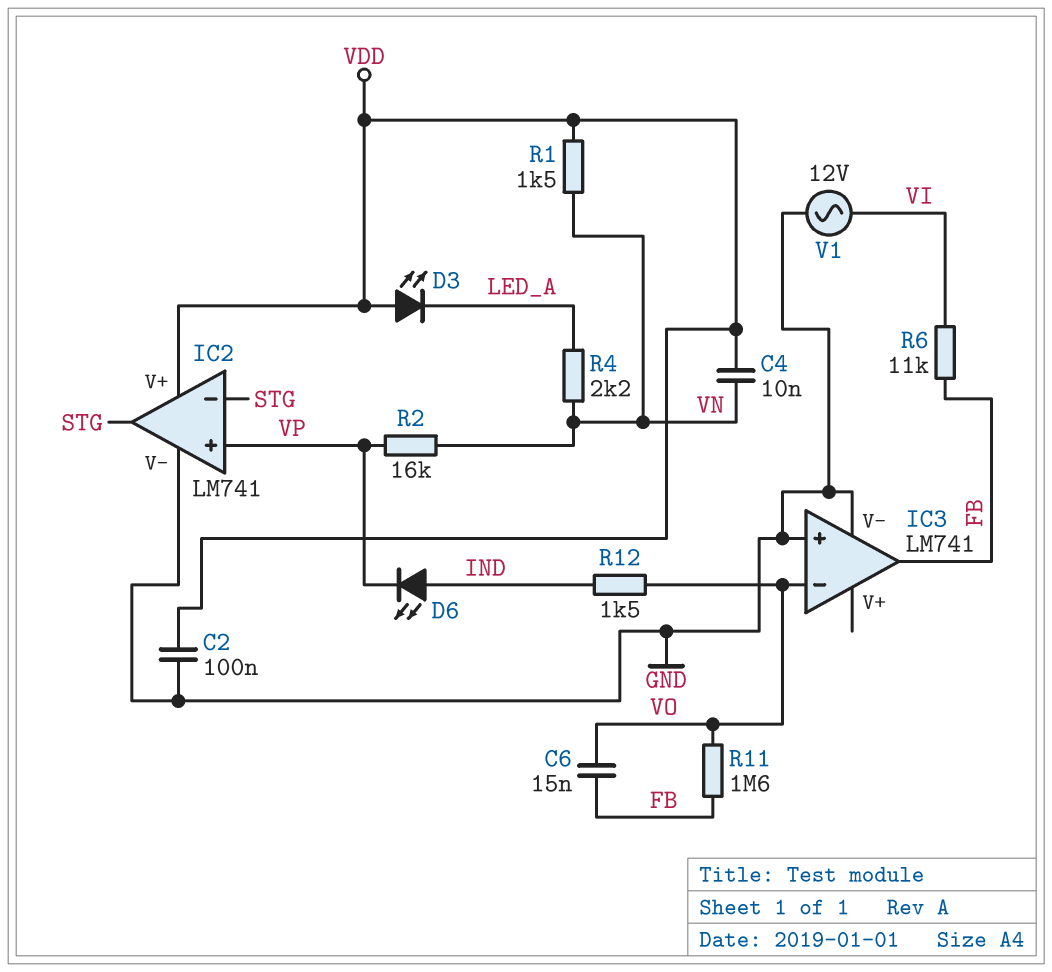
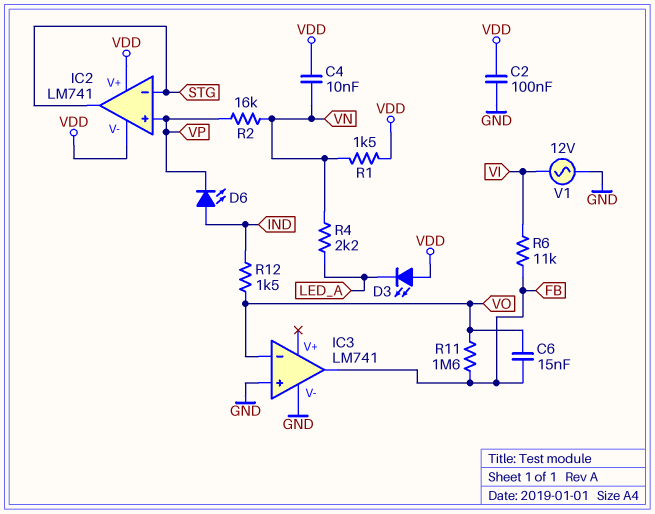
IC2 pin V-: GND -> VDD

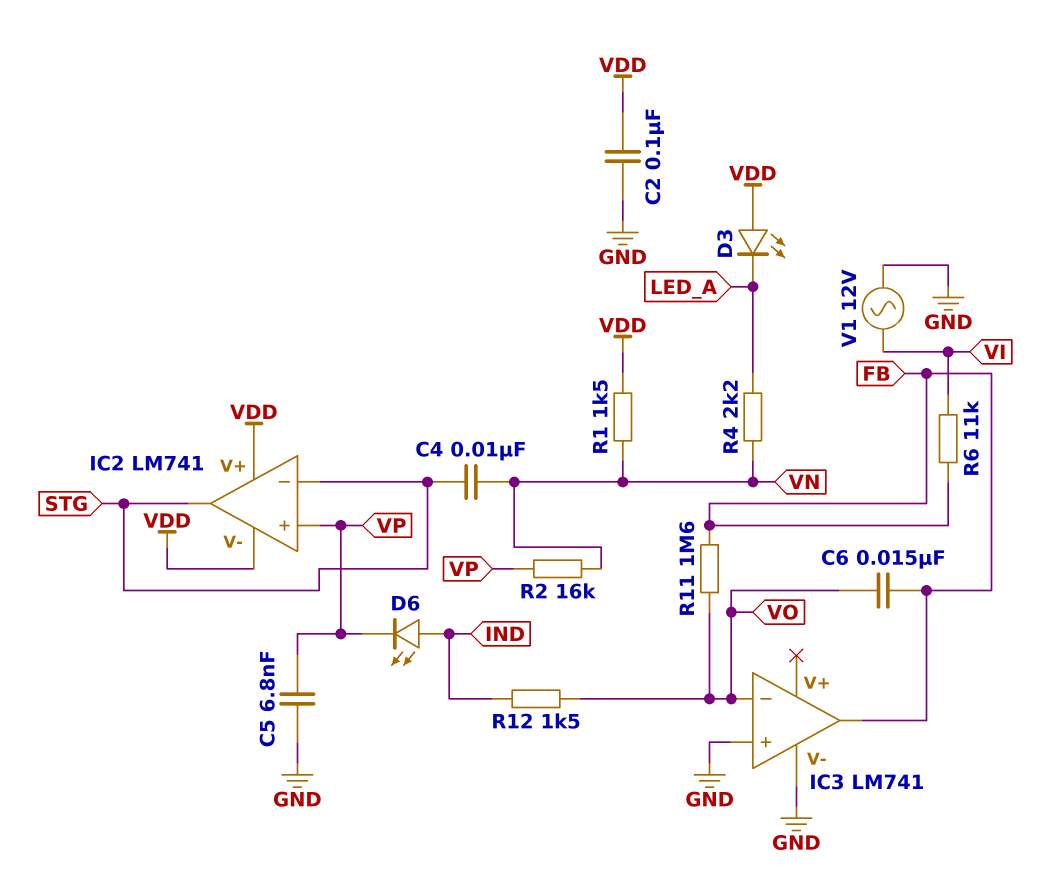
C4: 10nF (VDD, VN) -> 10nF (STG, VN)
C5: none -> 6.8nF (GND, VP)

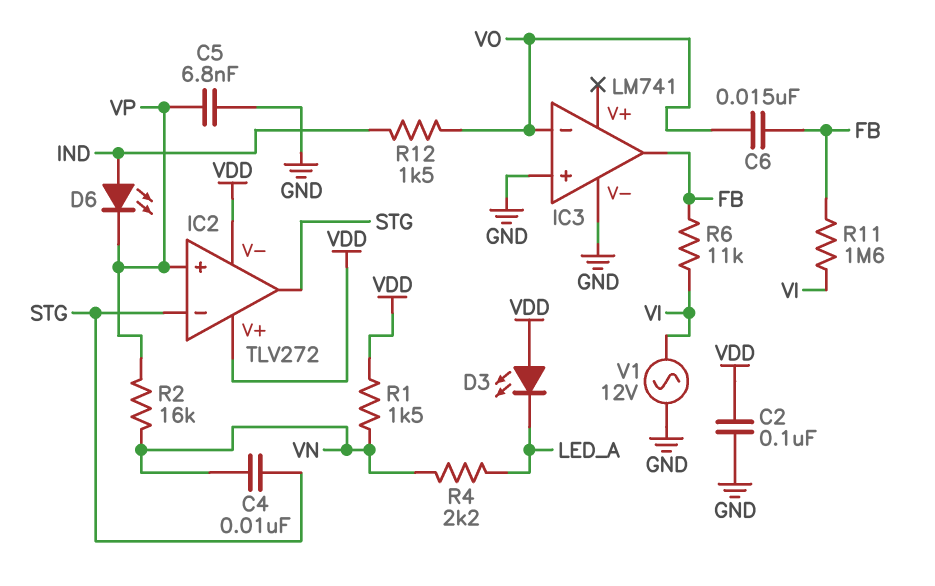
IC2: LM741 -> TLV272
R11: 1.6M (FB, VO) -> 1.6M (FB, VI)

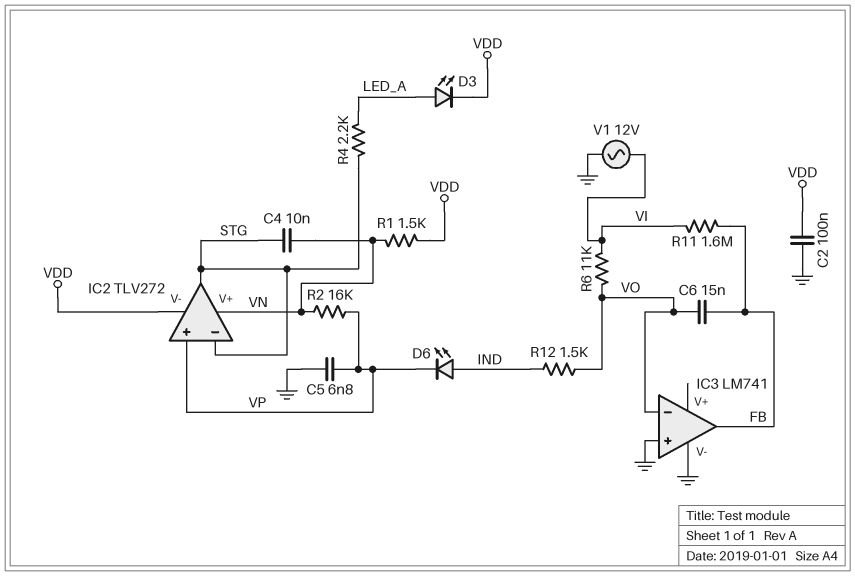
D3: LED (A VDD, K LED_A) -> LED (A LED_A, K VDD)
IC2 pin V+: VDD -> VN
R4: 2.2k (LED_A, VN) -> 2.2k (LED_A, STG)
R6: 11k (FB, VI) -> 11k (VI, VO)

